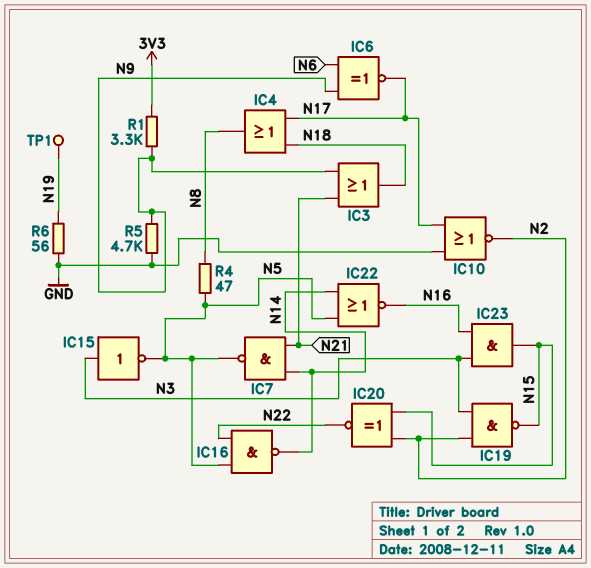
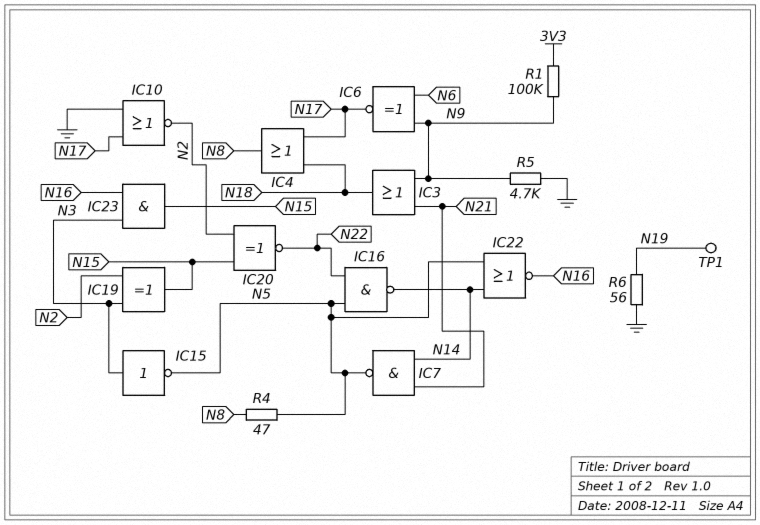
IC19: NAND (in N2, in N3, out N15) -> XOR (in N2, in N3, out N15)
R1: 3.3k (3V3, N9) -> 100k (3V3, N9)

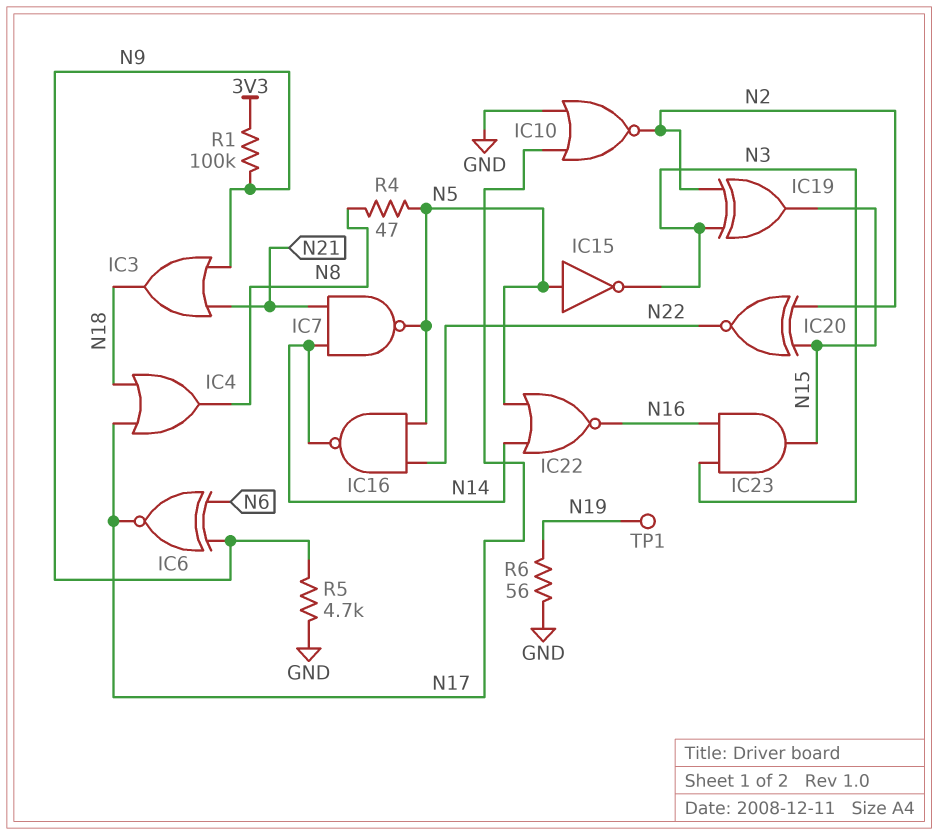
IC15: NOT (in N3, out N5) -> NOT (in N5, out N3)

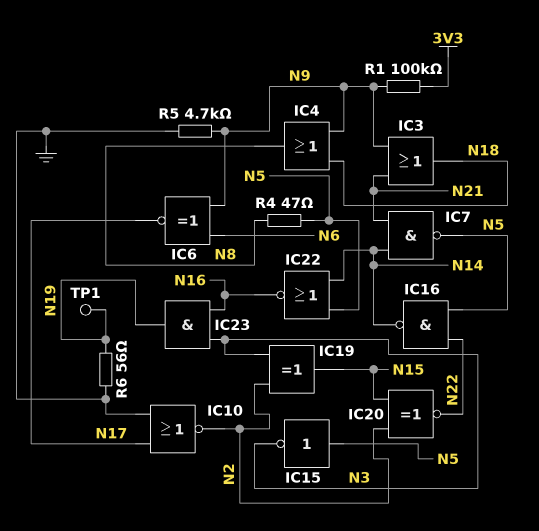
IC4: OR (in N17, in N18, out N8) -> OR (in N9, in N18, out N8)
IC23: AND (in N3, in N16, out N15) -> AND (in N3, in N16, out N19)

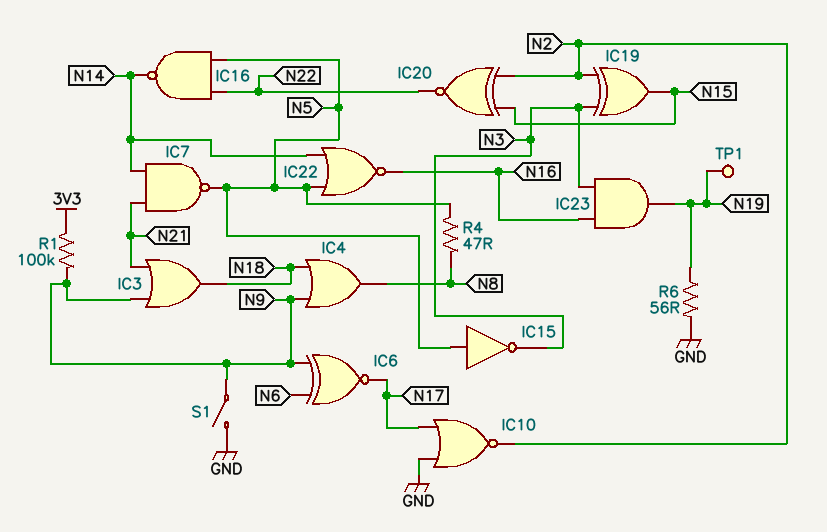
R5: 4.7k (GND, N9) -> none
S1: none -> switch (GND, N9)

